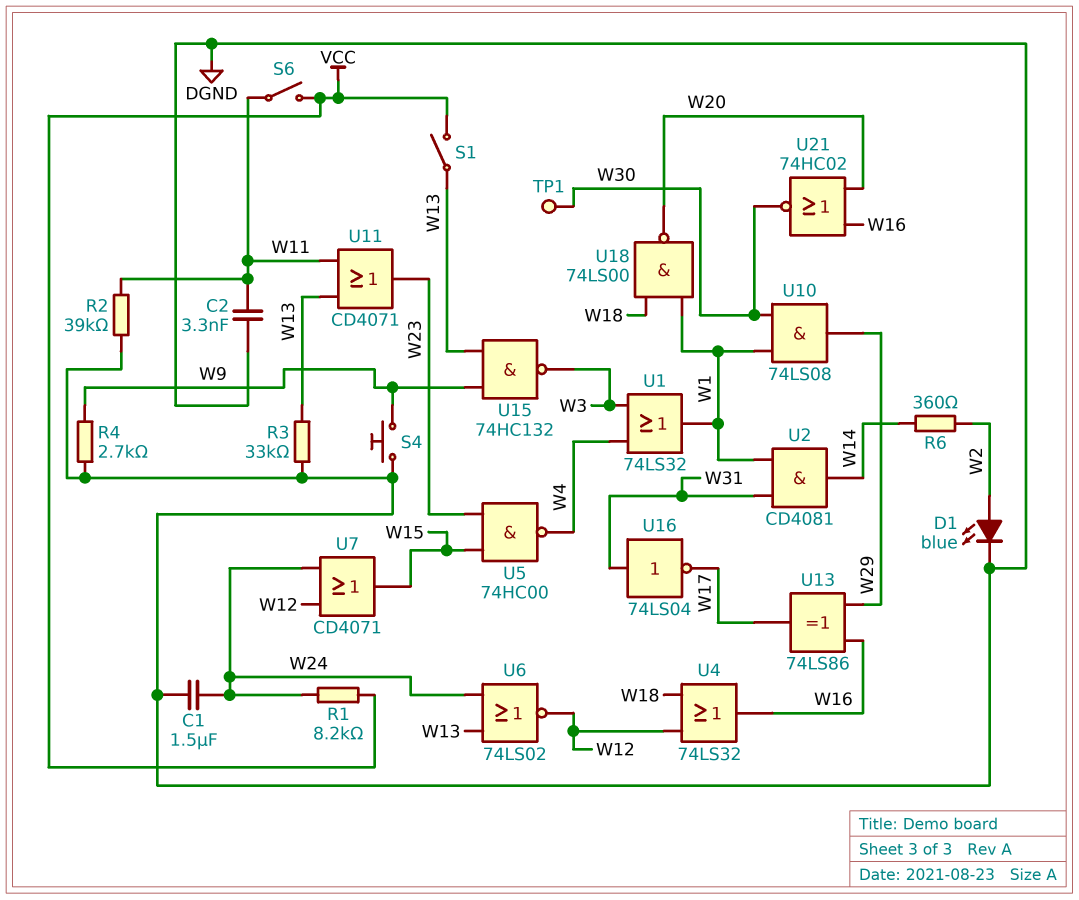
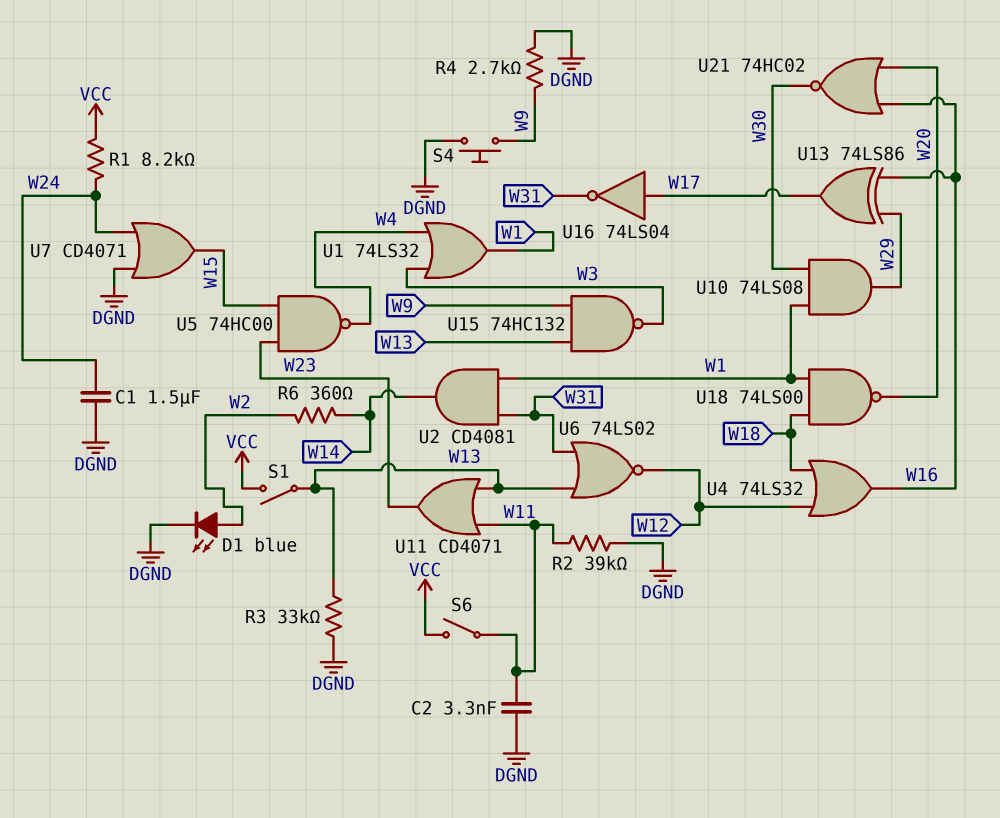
TP1: test point (W30) -> none
U6: NOR 74LS02 (in W13, in W24, out W12) -> NOR 74LS02 (in W13, in W31, out W12)
U7: OR CD4071 (in W12, in W24, out W15) -> OR CD4071 (in DGND, in W24, out W15)
U16: NOT 74LS04 (in W31, out W17) -> NOT 74LS04 (in W17, out W31)

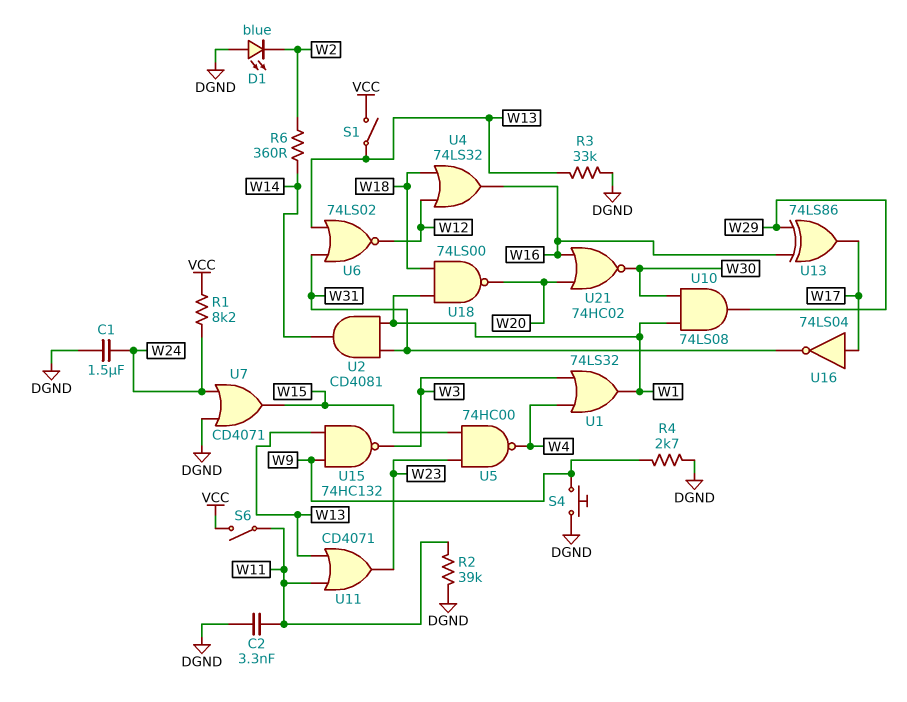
D1: LED blue (A W2, K DGND) -> LED blue (A DGND, K W2)

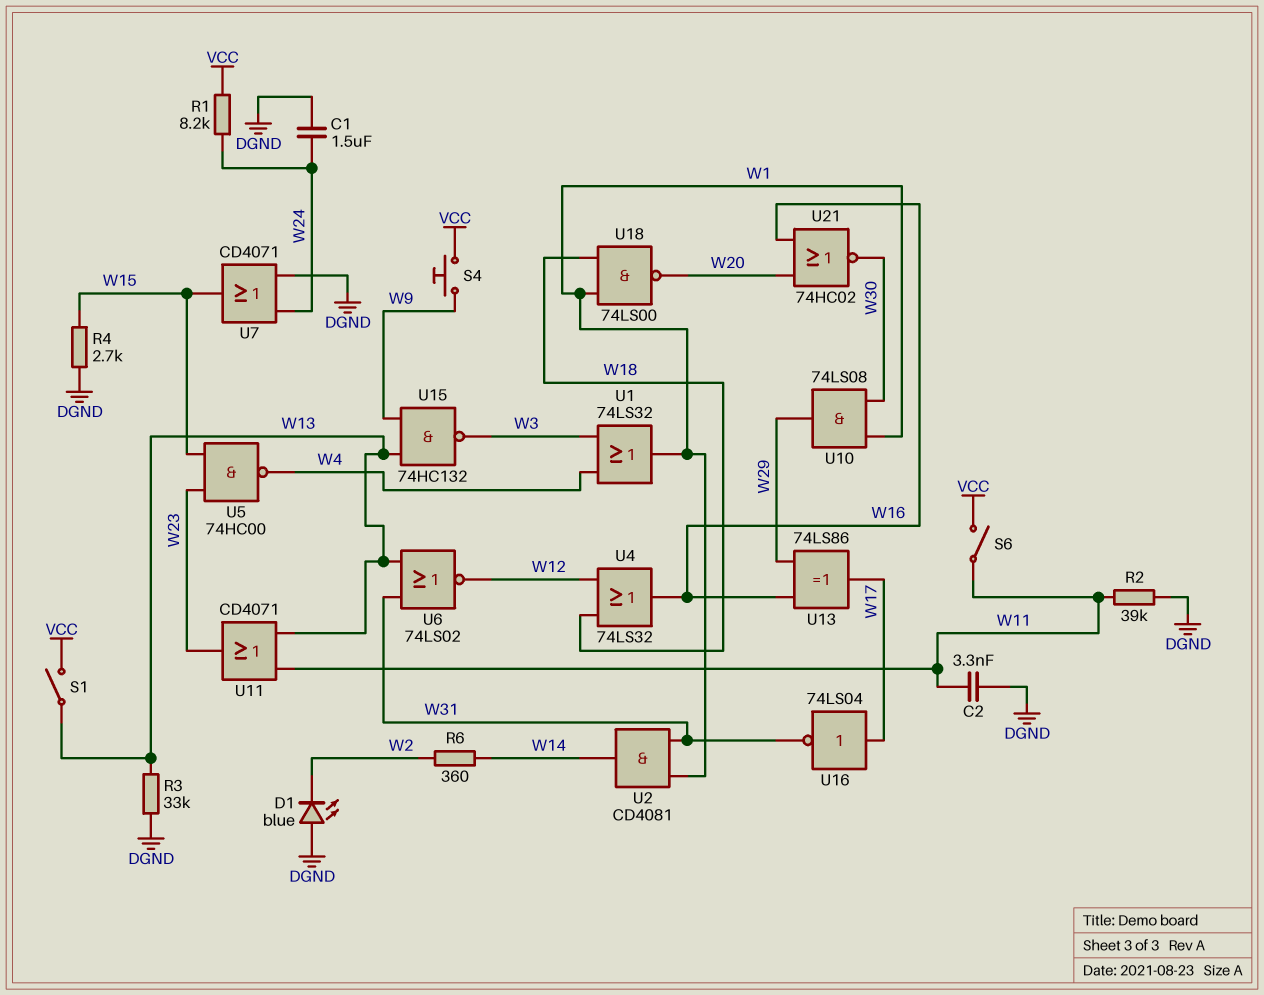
R4: 2.7k (DGND, W9) -> 2.7k (DGND, W15)
S4: button (DGND, W9) -> button (VCC, W9)

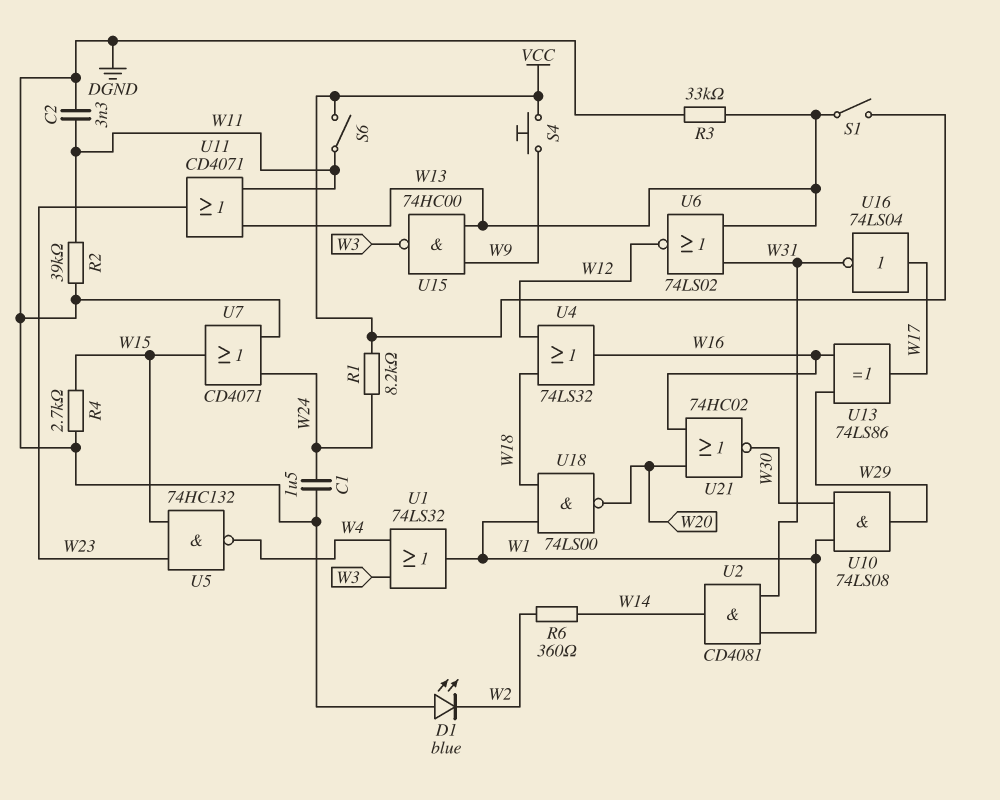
U5: NAND 74HC00 (in W15, in W23, out W4) -> NAND 74HC132 (in W15, in W23, out W4)
U15: NAND 74HC132 (in W9, in W13, out W3) -> NAND 74HC00 (in W9, in W13, out W3)

